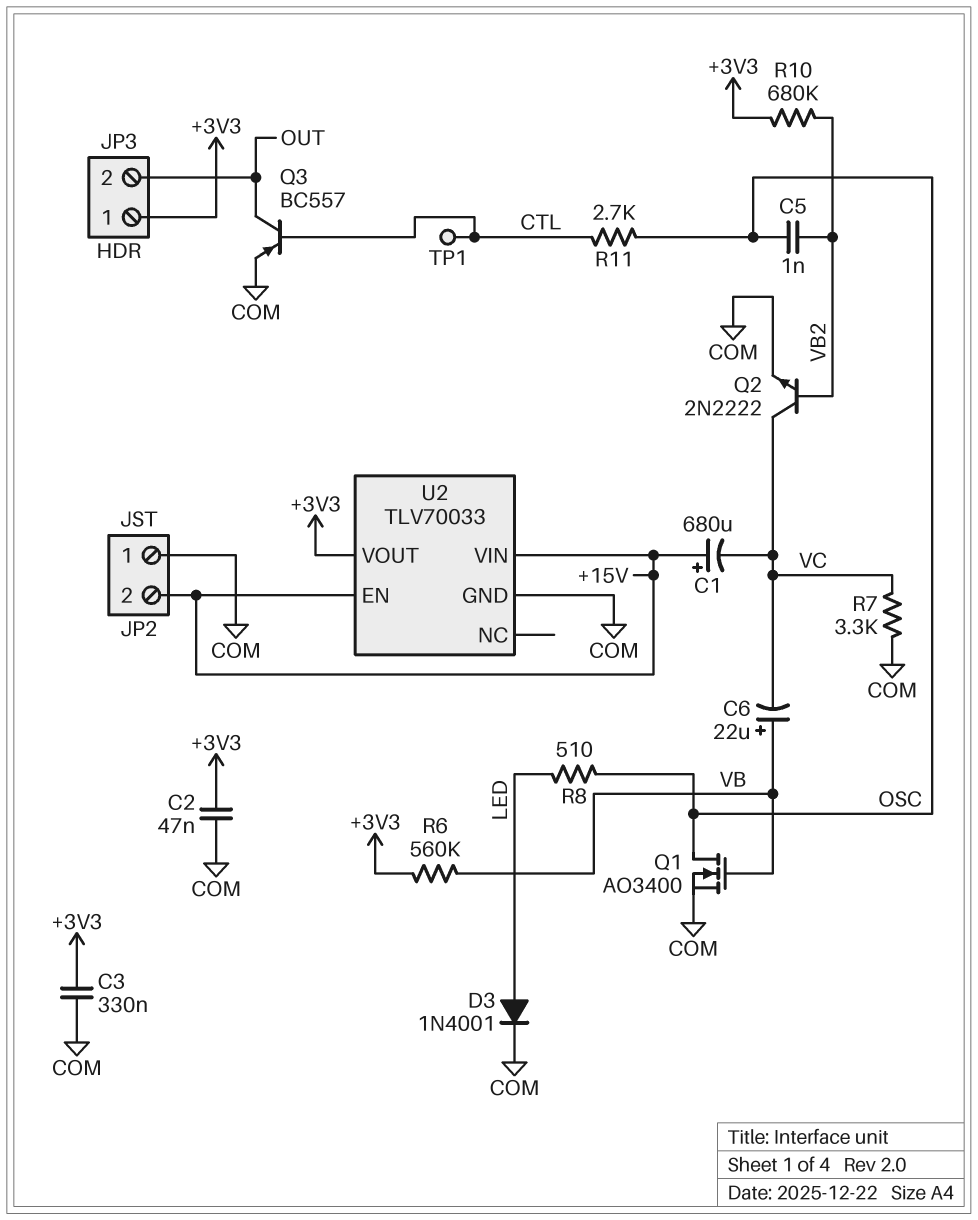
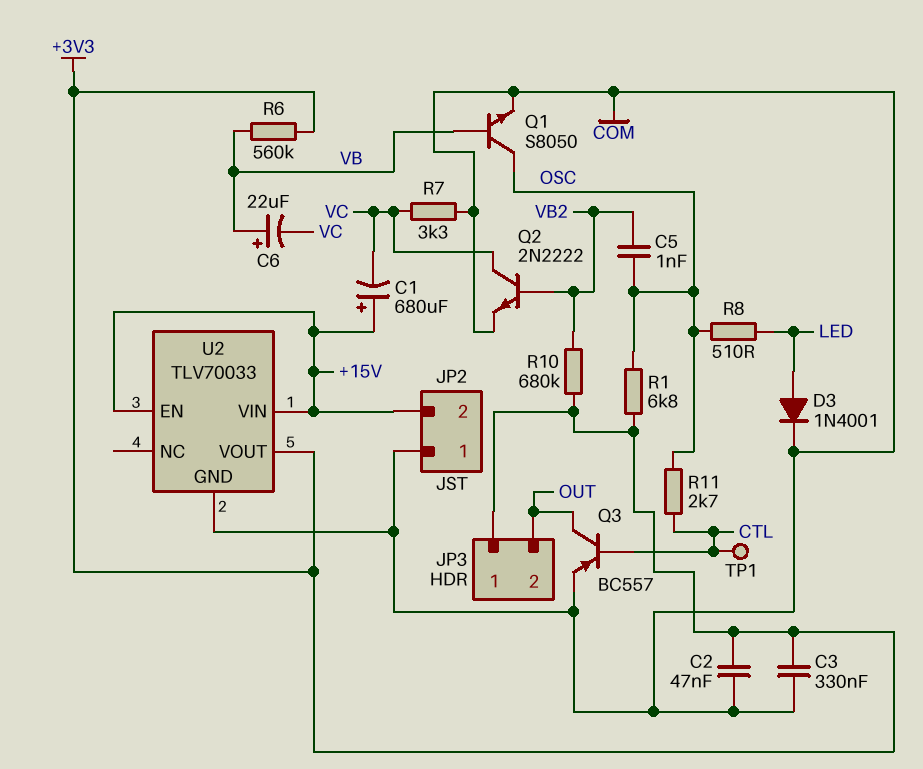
Q1: NMOS AO3400 (G VB, D OSC, S COM) -> NPN S8050 (B VB, C OSC, E COM)
R1: none -> 6.8k (+3V3, OSC)

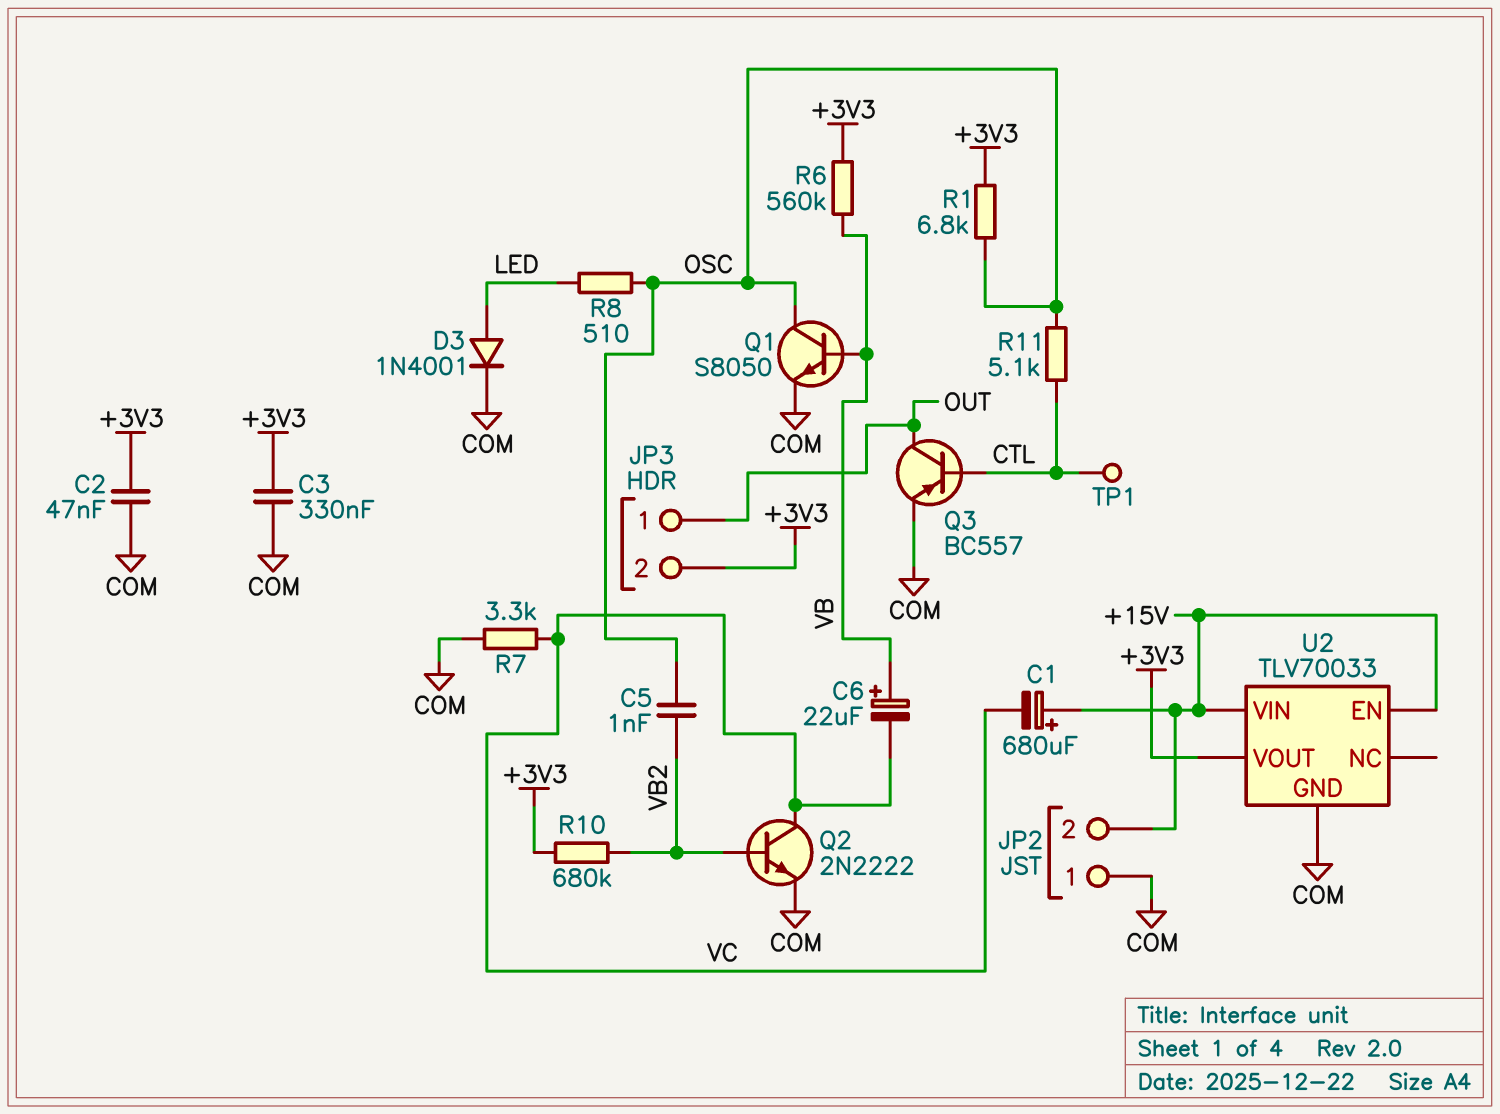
JP3 pin 1: +3V3 -> OUT
JP3 pin 2: OUT -> +3V3
R11: 2.7k (CTL, OSC) -> 5.1k (CTL, OSC)

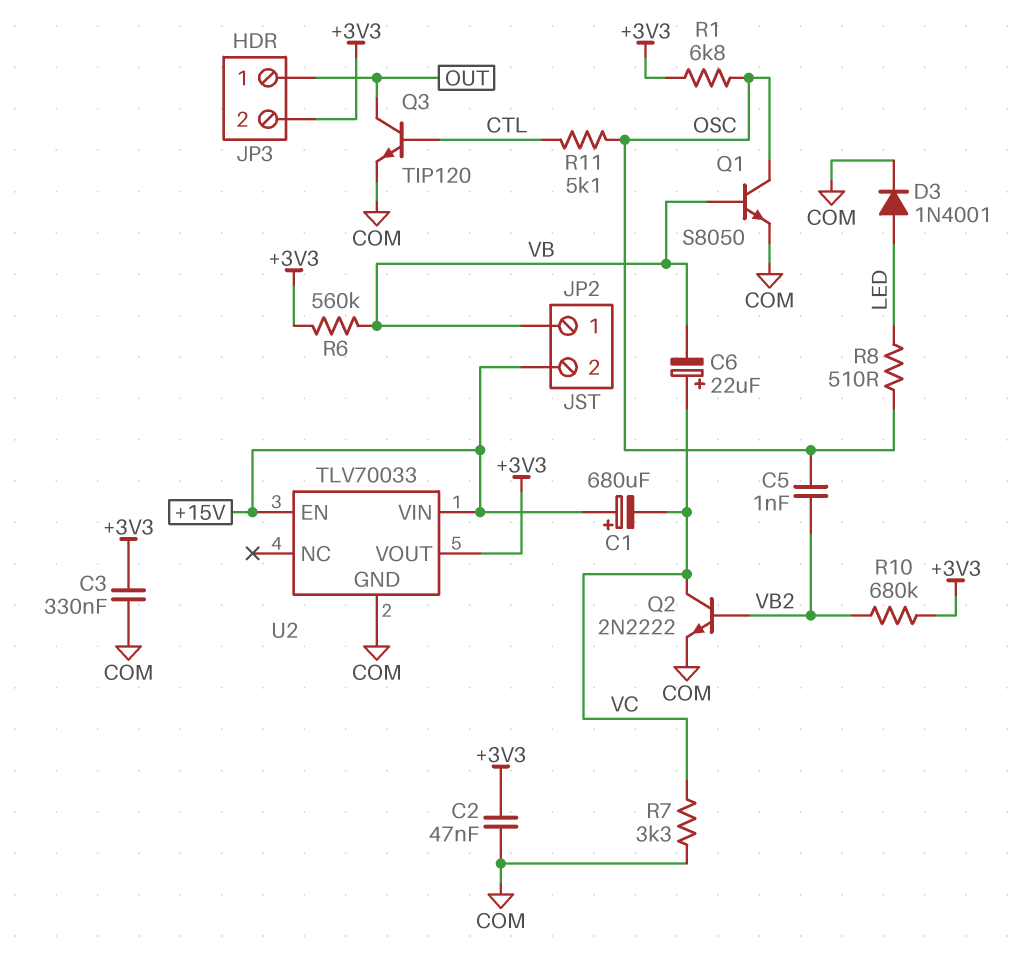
C6: 22uF (plus VB, minus VC) -> 22uF (plus VC, minus VB)
JP2 pin 1: COM -> VB
Q3: PNP BC557 (B CTL, C OUT, E COM) -> NPN TIP120 (B CTL, C OUT, E COM)
TP1: test point (CTL) -> none

